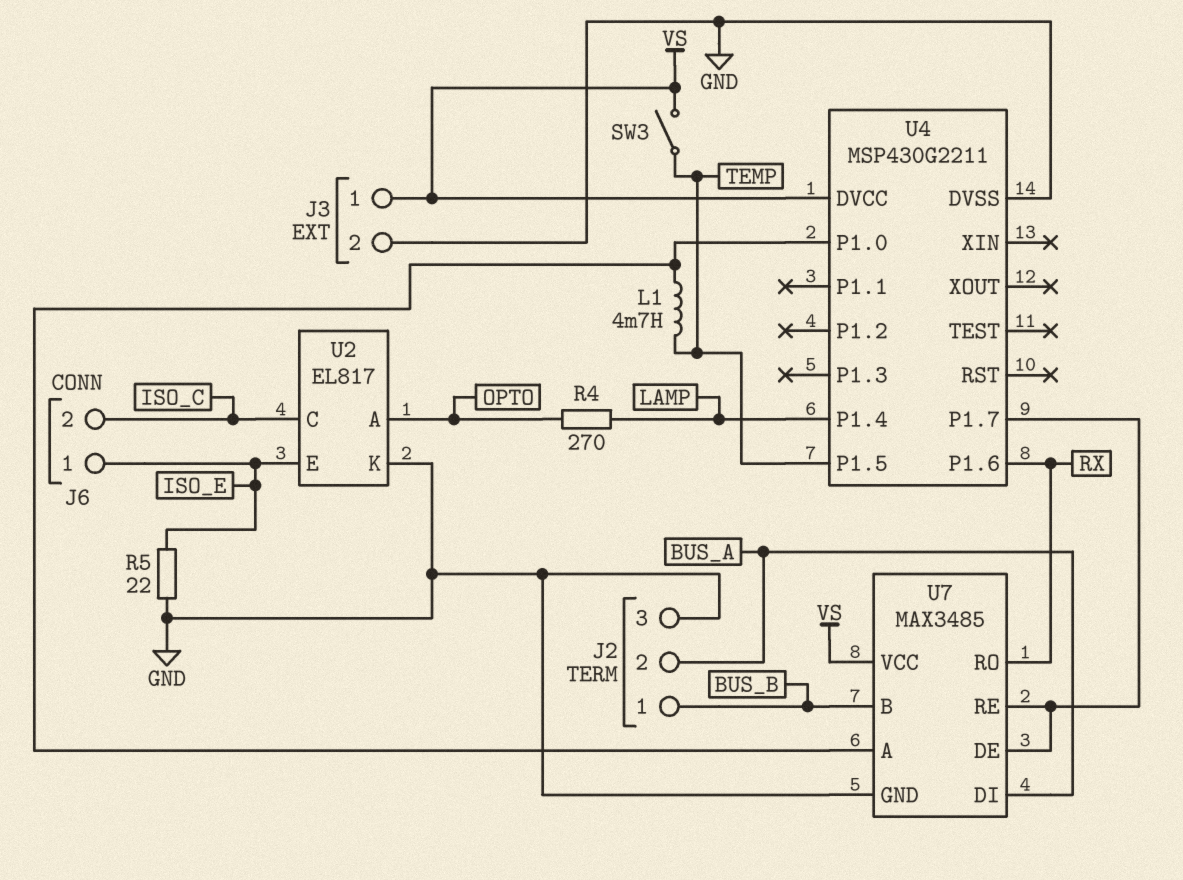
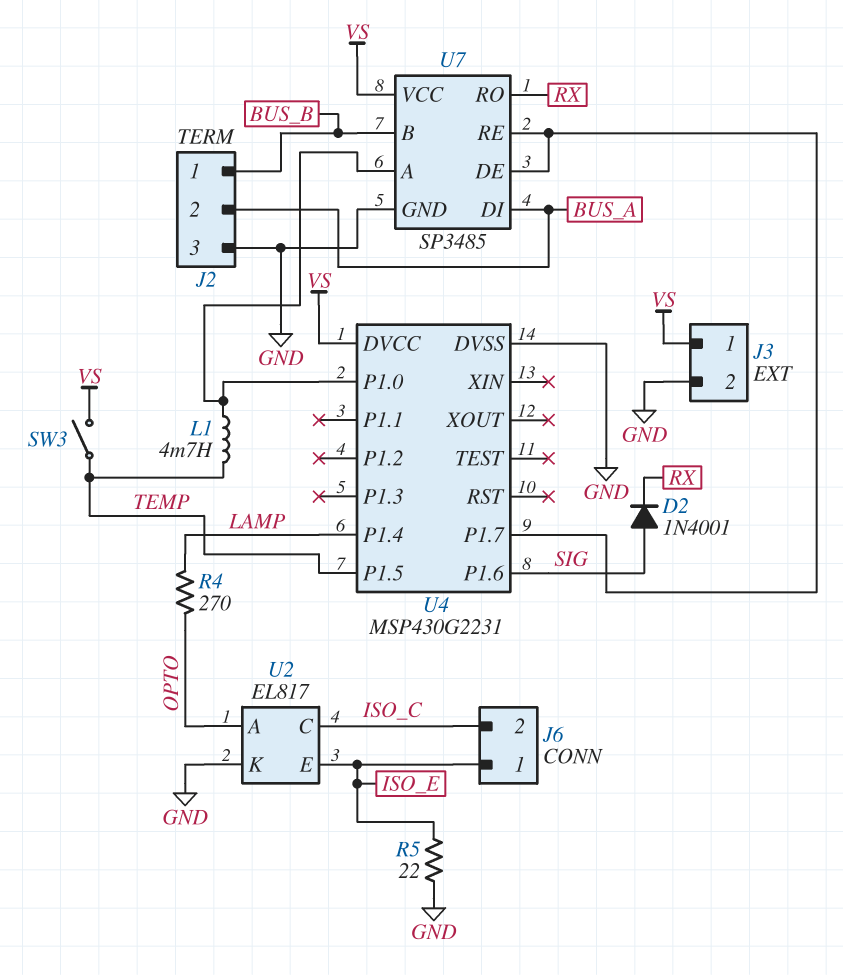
D2: none -> diode 1N4001 (A SIG, K RX)
U4: MSP430G2211 -> MSP430G2231
U4 pin P1.6: RX -> SIG
U7: MAX3485 -> SP3485

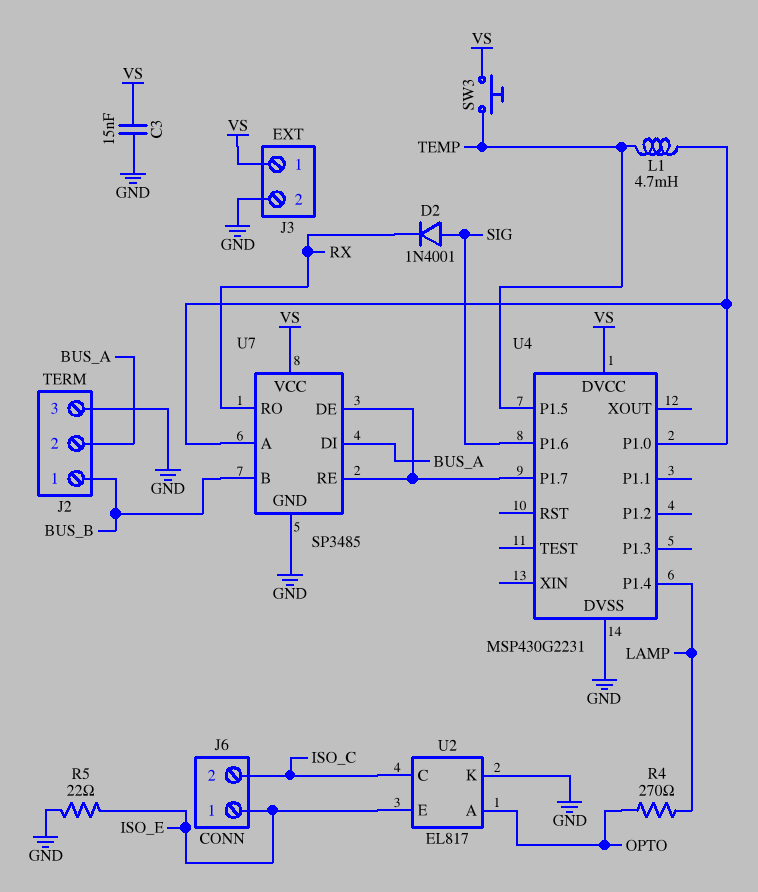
C3: none -> 15nF (GND, VS)
SW3: switch (TEMP, VS) -> button (TEMP, VS)

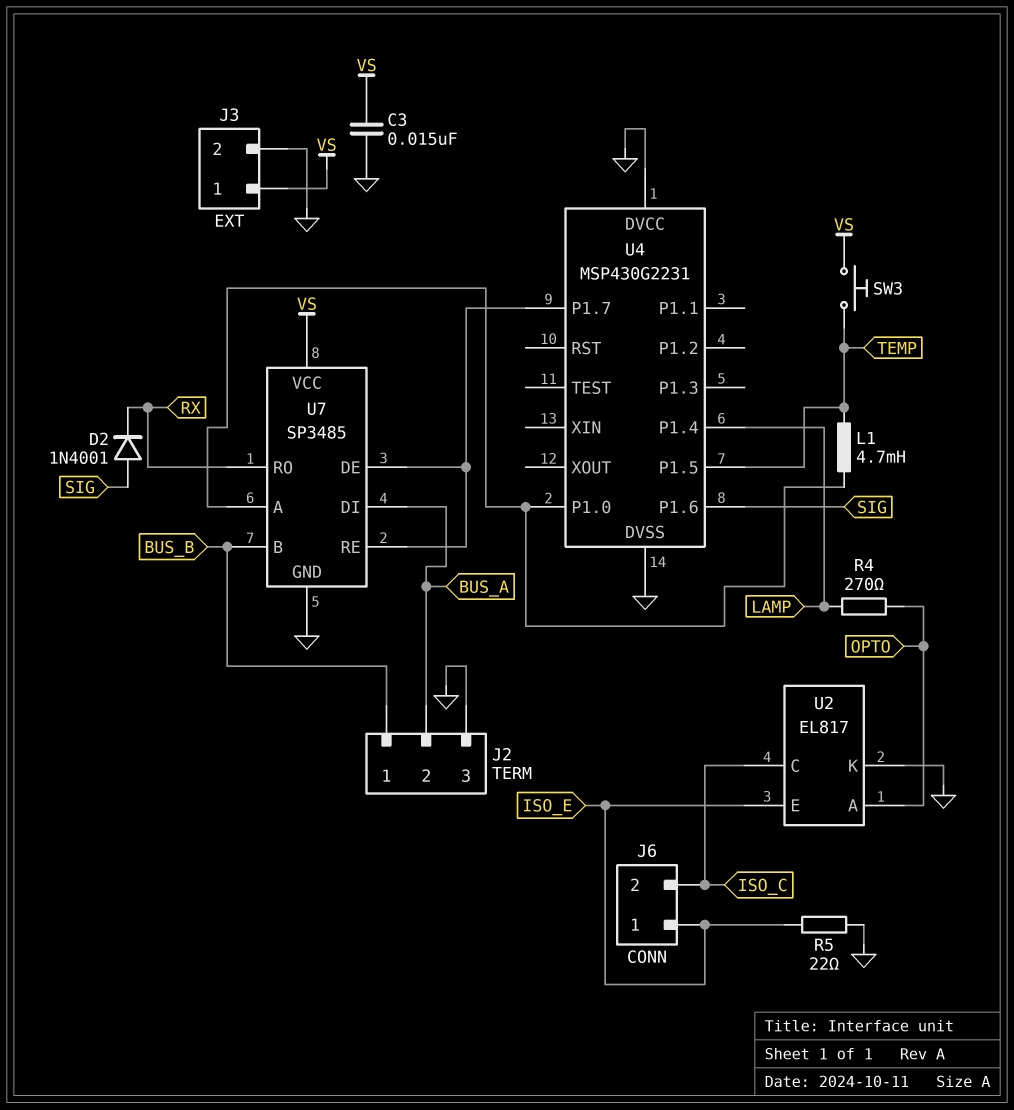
U4 pin DVCC: VS -> GND

